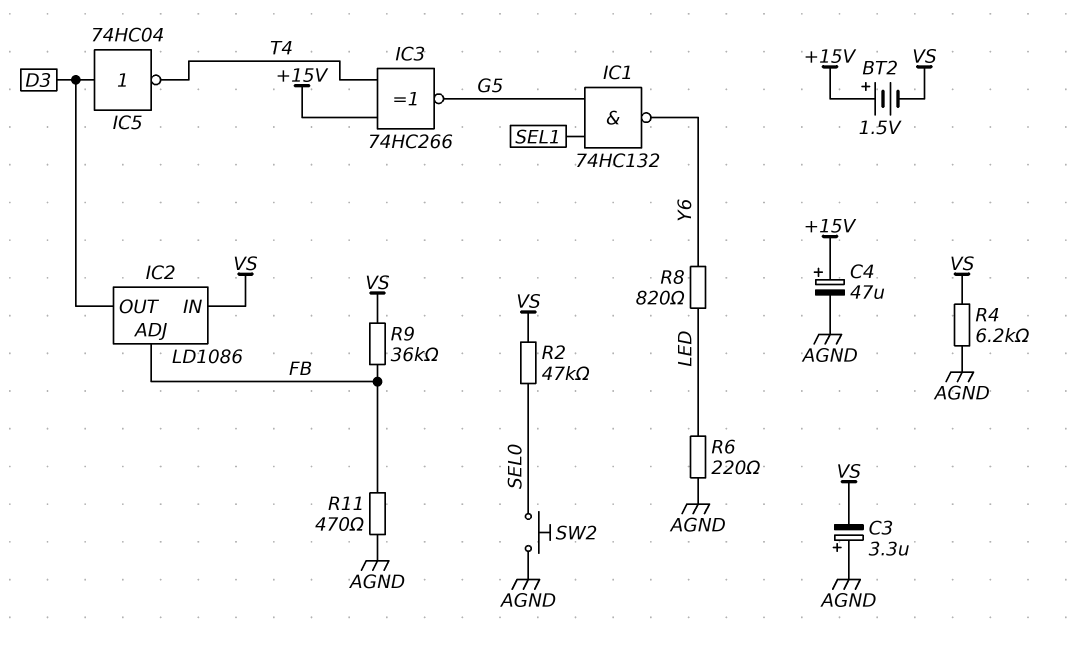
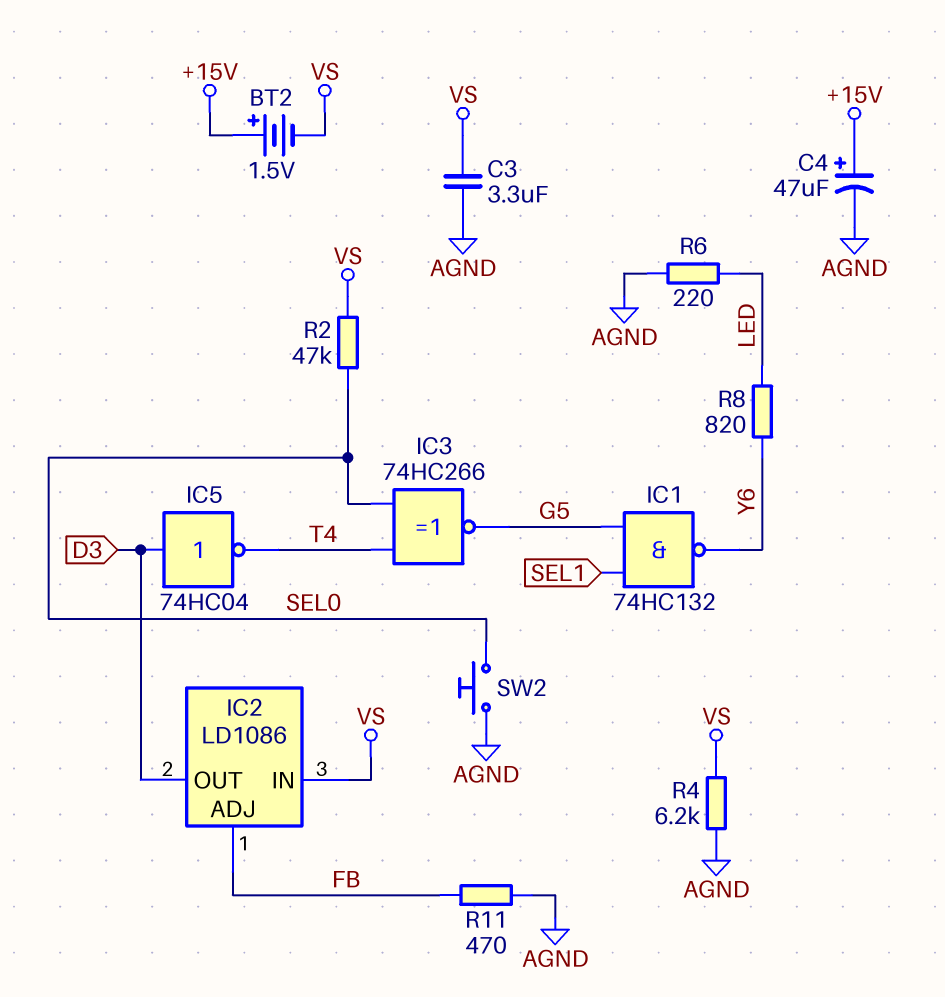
C3: 3.3uF (plus AGND, minus VS) -> 3.3uF (AGND, VS)
IC3: XNOR 74HC266 (in +15V, in T4, out G5) -> XNOR 74HC266 (in SEL0, in T4, out G5)
R9: 36k (FB, VS) -> none

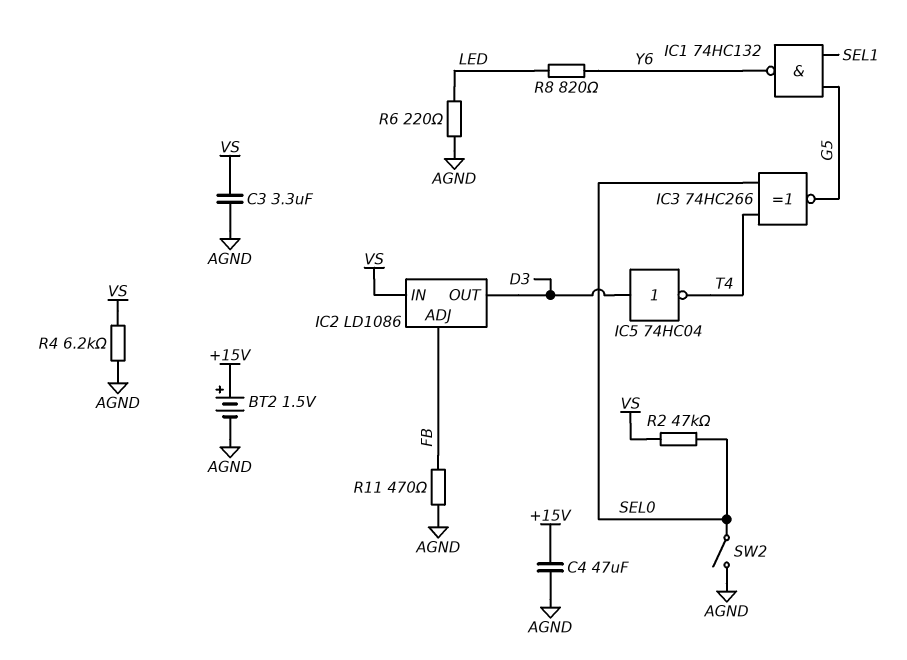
BT2: 1.5V (plus +15V, minus VS) -> 1.5V (plus +15V, minus AGND)
C4: 47uF (plus +15V, minus AGND) -> 47uF (+15V, AGND)
SW2: button (AGND, SEL0) -> switch (AGND, SEL0)

